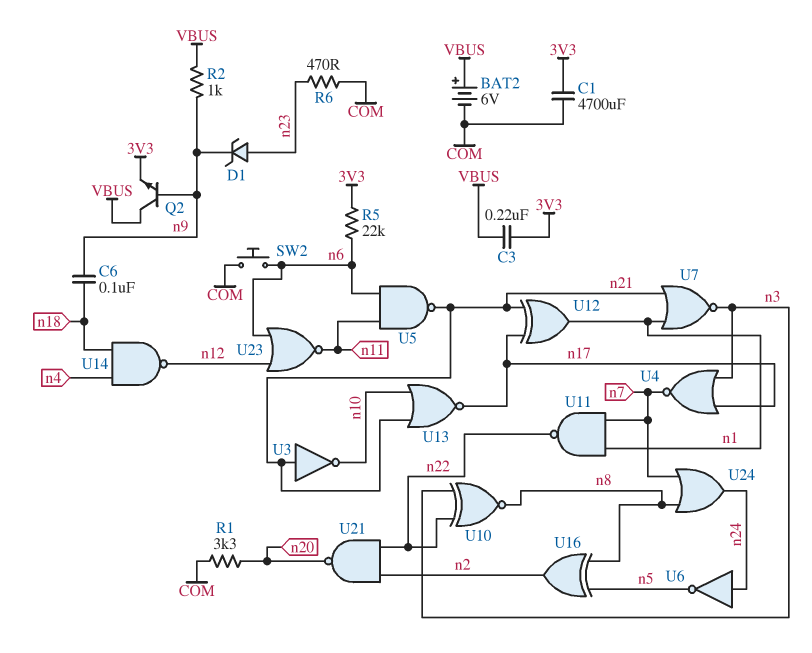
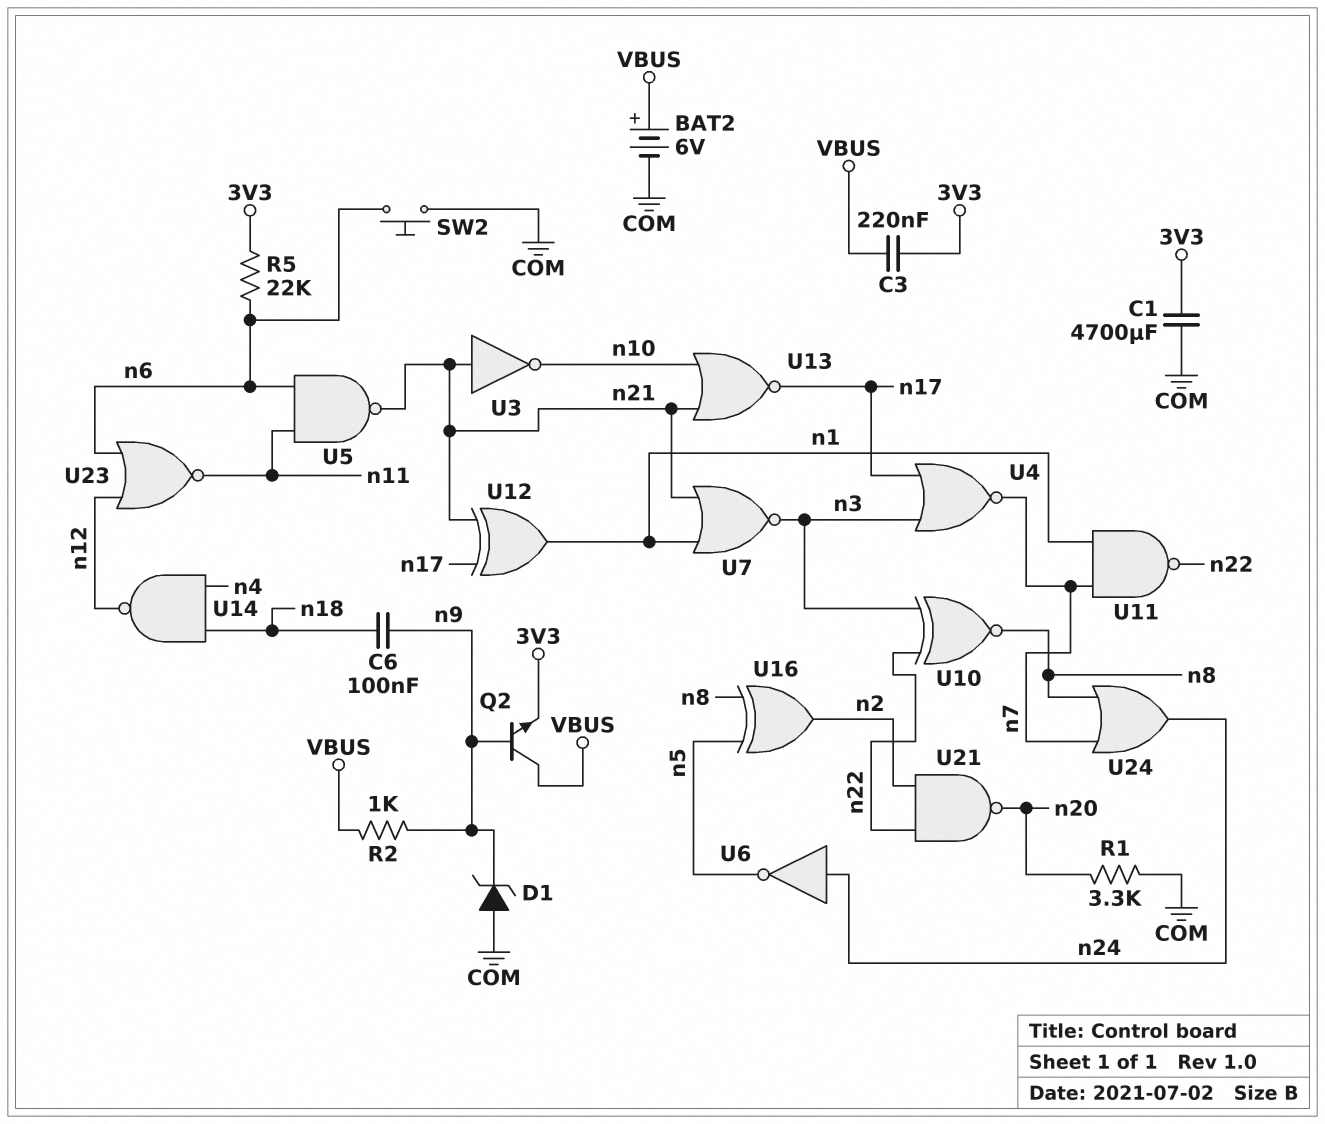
D1: zener (A n23, K n9) -> zener (A COM, K n9)
R6: 470 (COM, n23) -> none

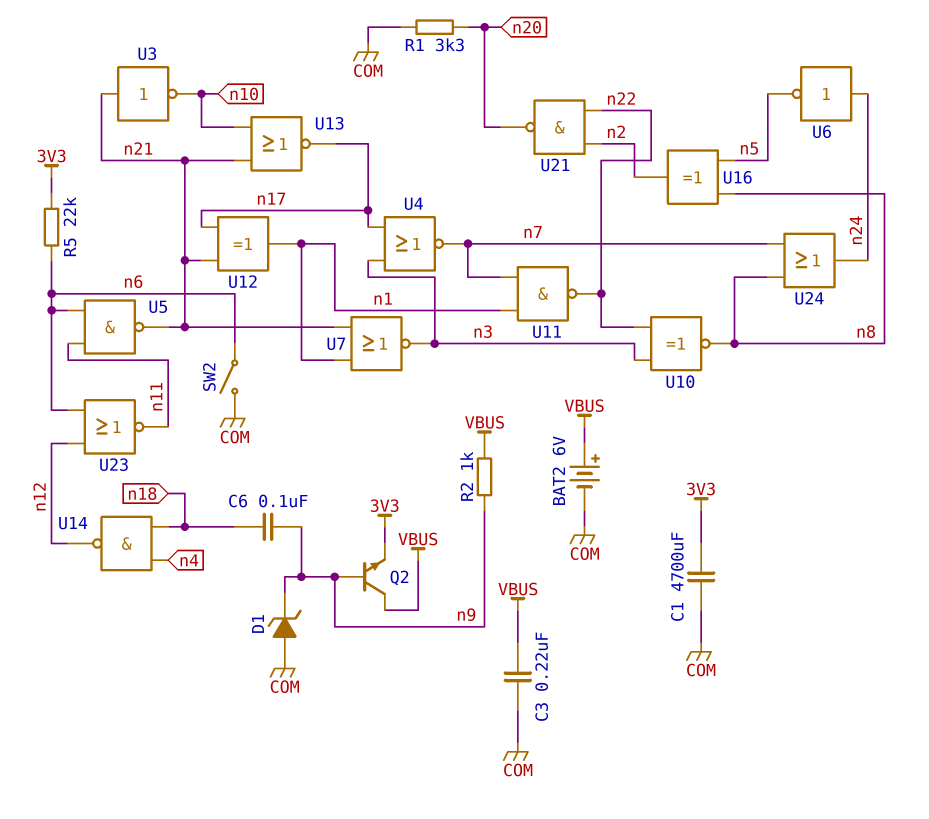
C3: 220nF (3V3, VBUS) -> 220nF (COM, VBUS)
SW2: button (COM, n6) -> switch (COM, n6)

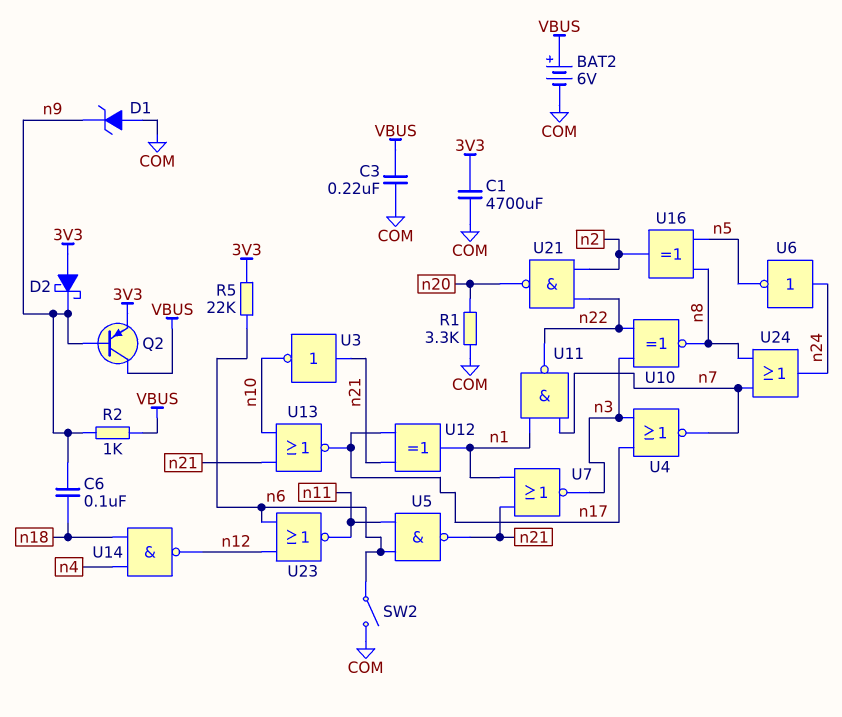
D2: none -> schottky (A 3V3, K n9)
Q2: NPN (B n9, C VBUS, E 3V3) -> PNP (B n9, C VBUS, E 3V3)

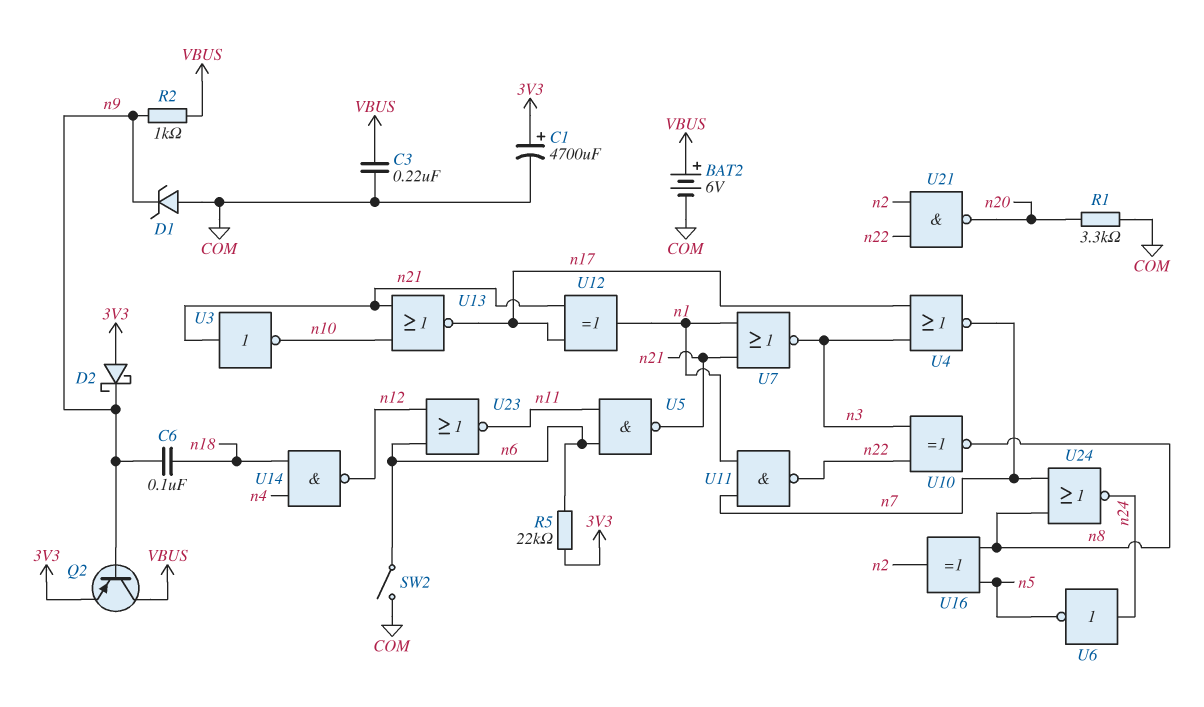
C1: 4700uF (3V3, COM) -> 4700uF (plus 3V3, minus COM)
U24: OR (in n7, in n8, out n24) -> NOR (in n7, in n8, out n24)

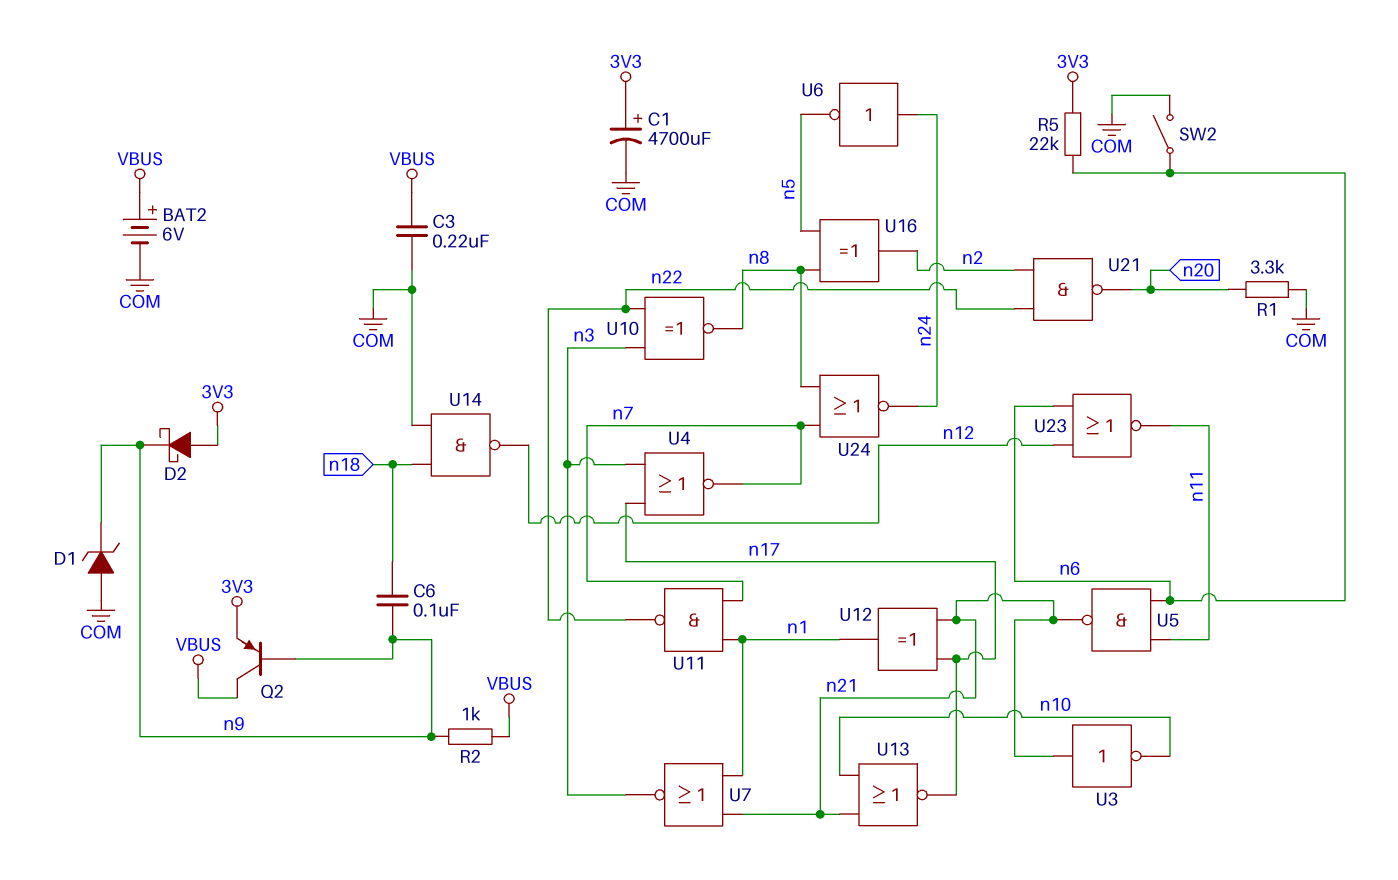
U14: NAND (in n4, in n18, out n12) -> NAND (in COM, in n18, out n12)

